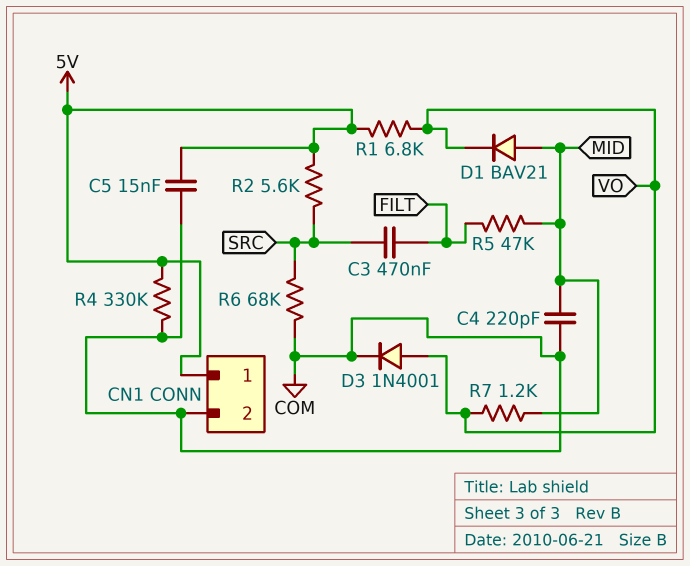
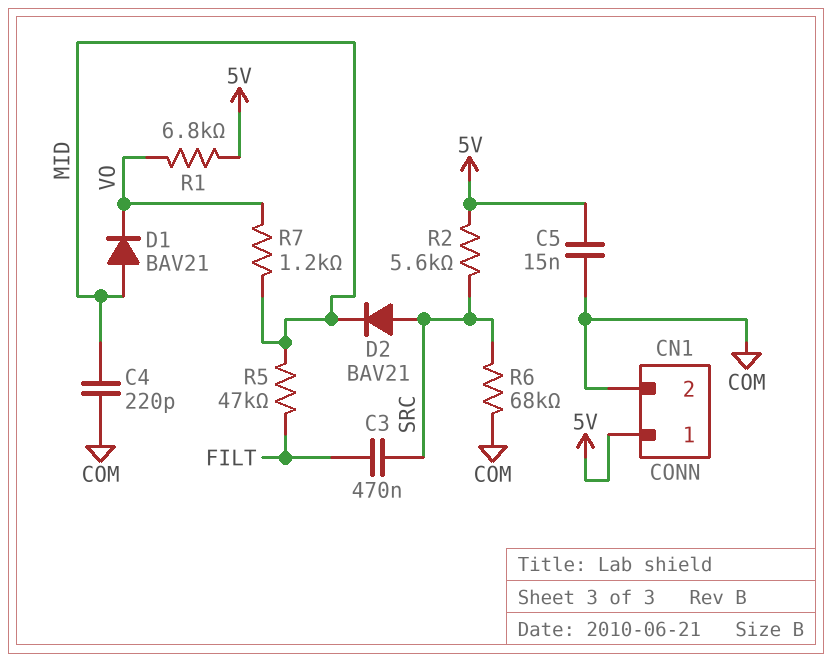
D2: none -> diode BAV21 (A SRC, K MID)
D3: diode 1N4001 (A VO, K COM) -> none
R4: 330k (5V, COM) -> none

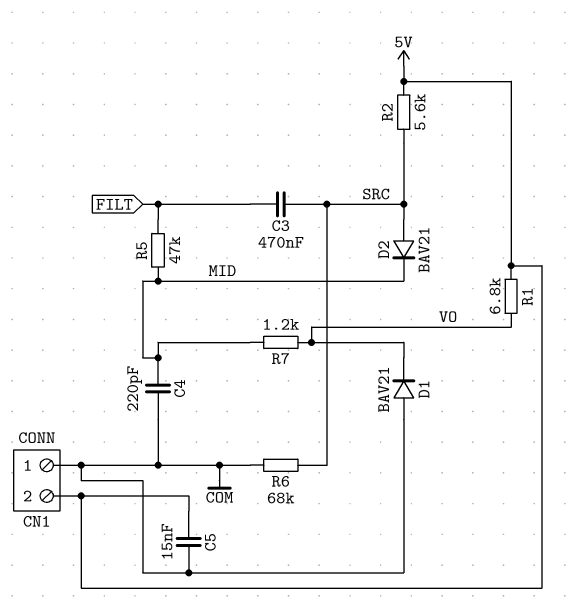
CN1 pin 1: 5V -> COM
CN1 pin 2: COM -> 5V
D1: diode BAV21 (A MID, K VO) -> diode BAV21 (A COM, K VO)

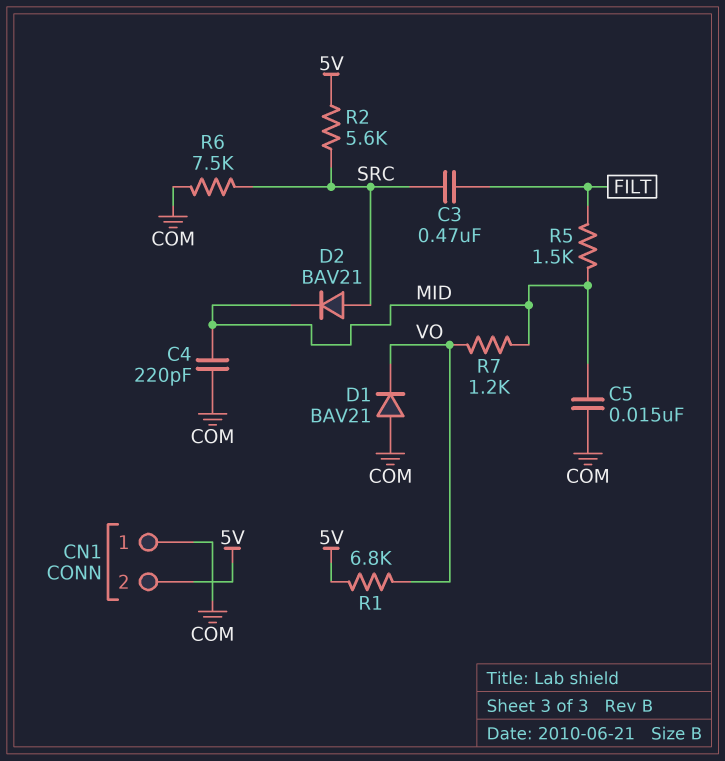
C5: 15nF (5V, COM) -> 15nF (COM, MID)
R5: 47k (FILT, MID) -> 1.5k (FILT, MID)
R6: 68k (COM, SRC) -> 7.5k (COM, SRC)

